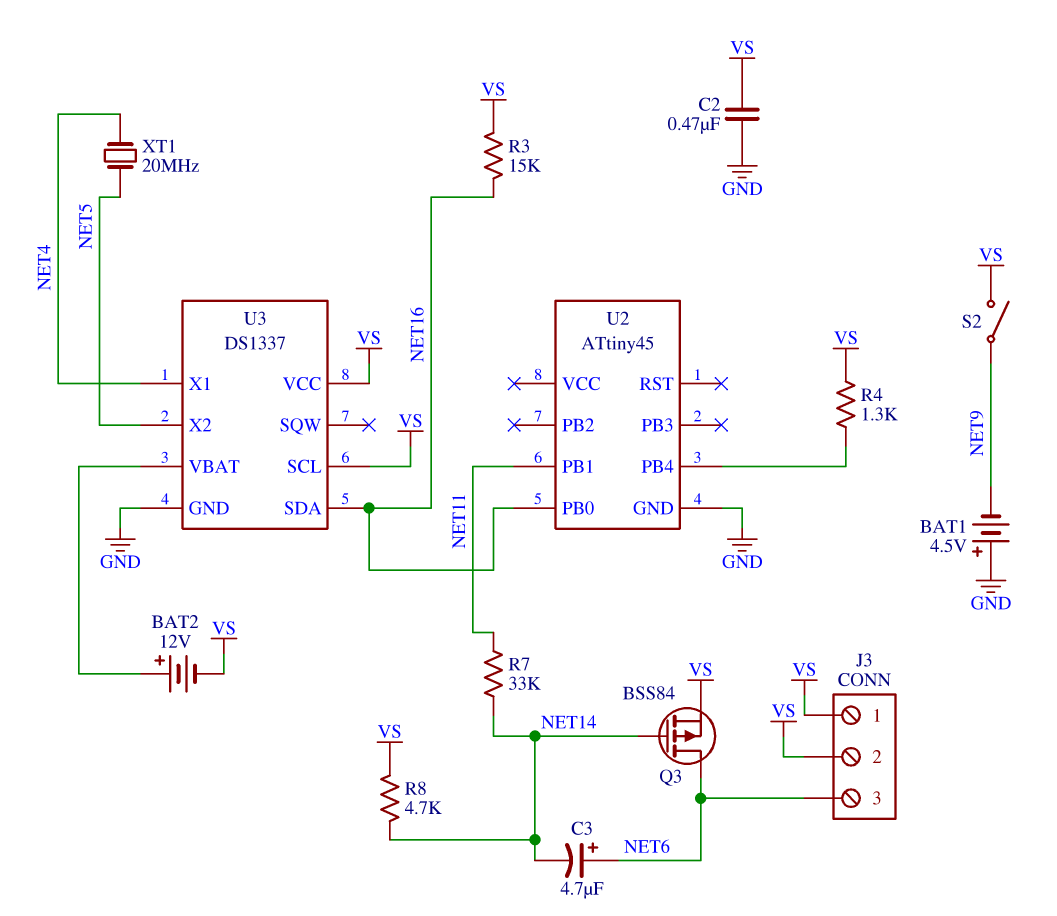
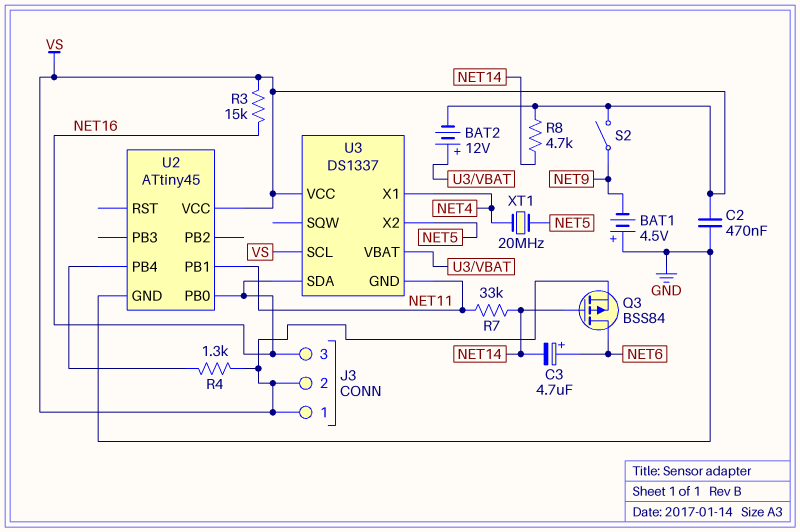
J3 pin 3: NET6 -> NET16
U2 pin VCC: none -> VS
U3 pin GND: GND -> NET11

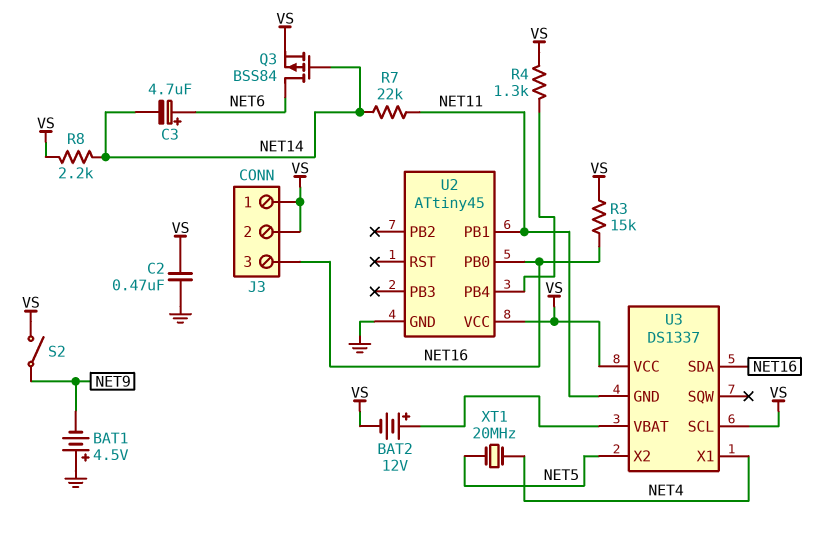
R7: 33k (NET11, NET14) -> 22k (NET11, NET14)
R8: 4.7k (NET14, VS) -> 2.2k (NET14, VS)

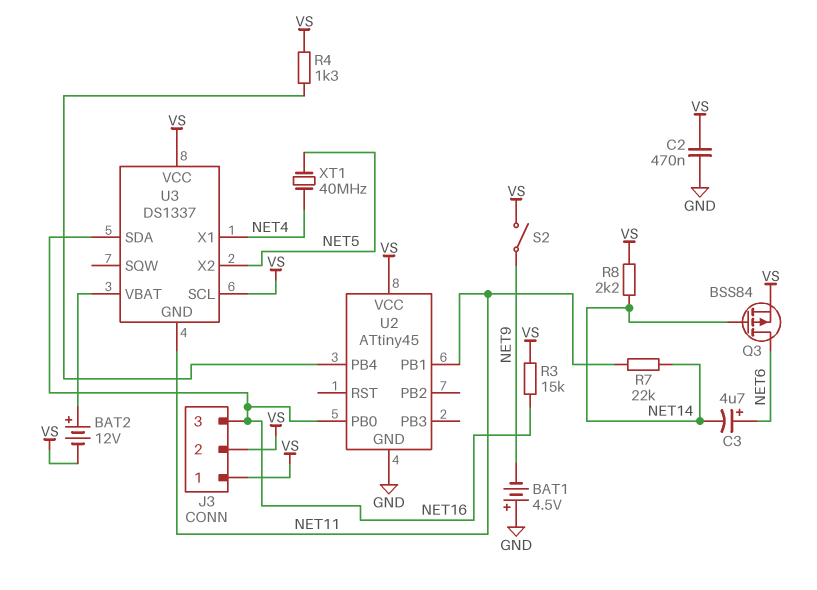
XT1: 20MHz (NET4, NET5) -> 40MHz (NET4, NET5)

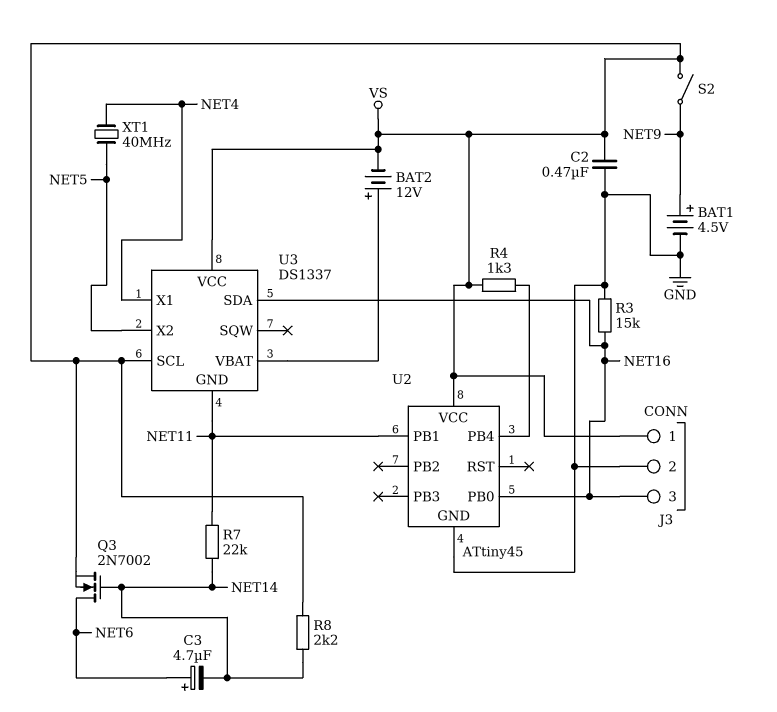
BAT1: 4.5V (plus GND, minus NET9) -> 4.5V (plus NET9, minus GND)
J3 pin 2: VS -> GND
Q3: PMOS BSS84 (G NET14, D NET6, S VS) -> NMOS 2N7002 (G NET14, D NET6, S VS)
R3: 15k (NET16, VS) -> 15k (GND, NET16)

